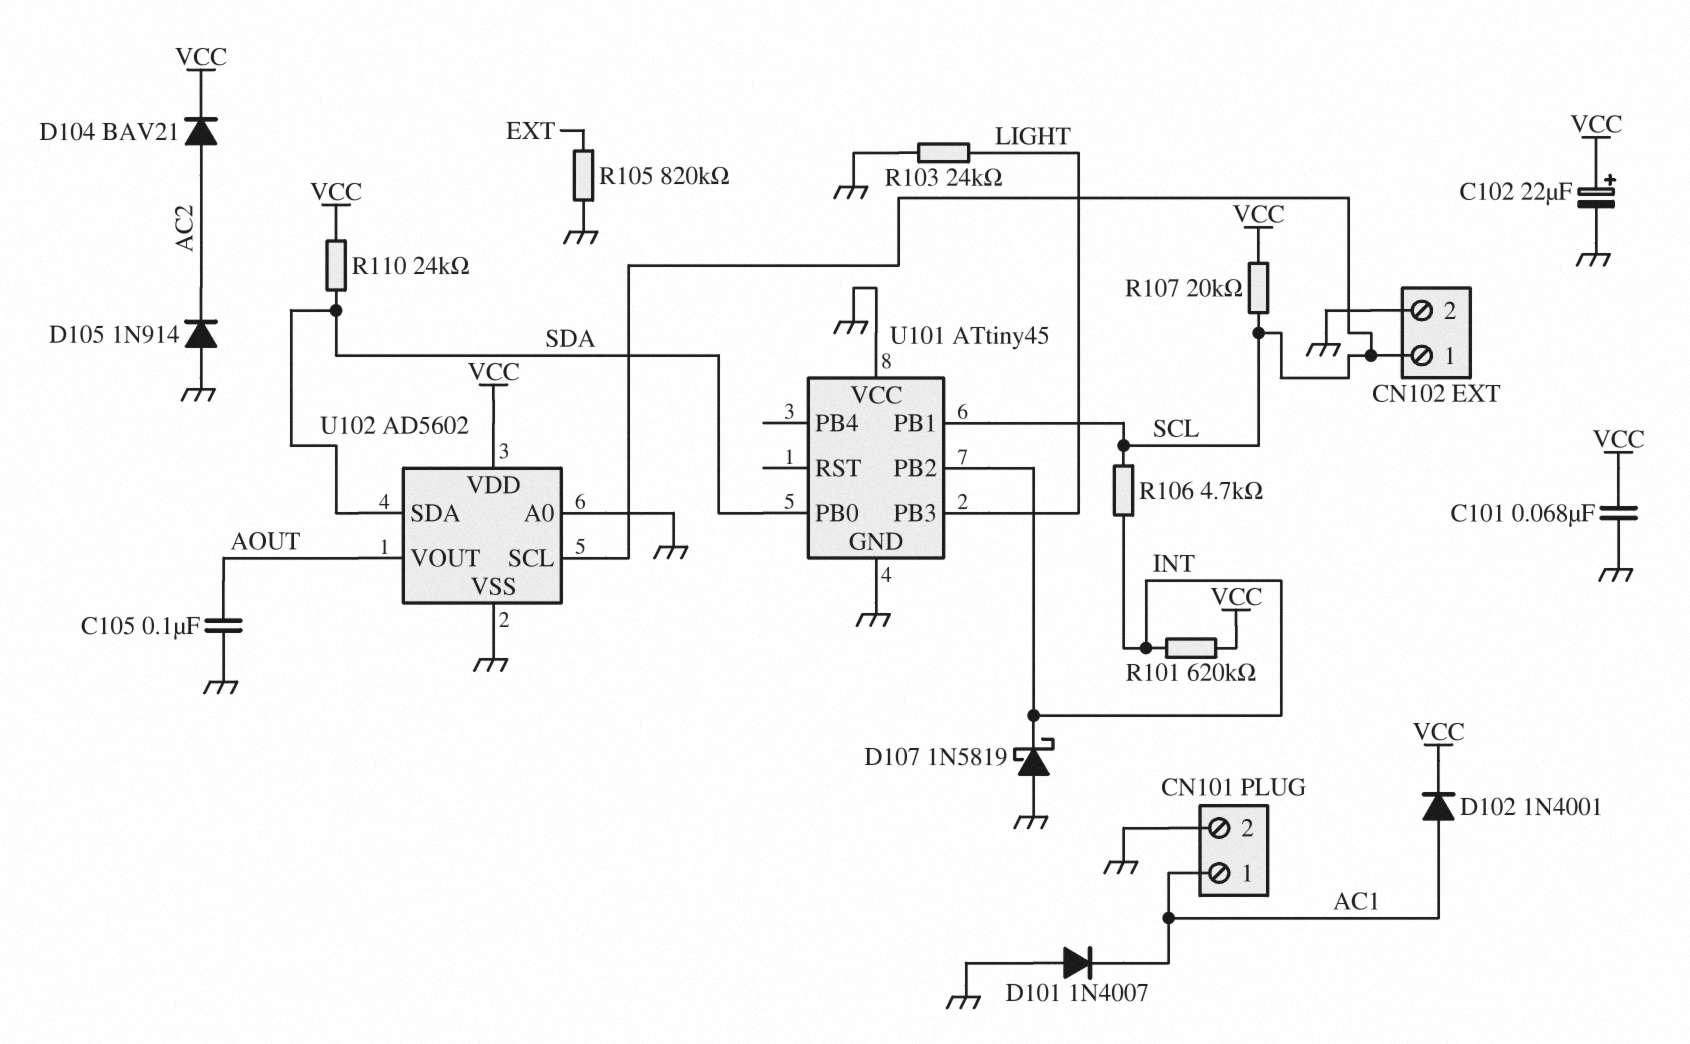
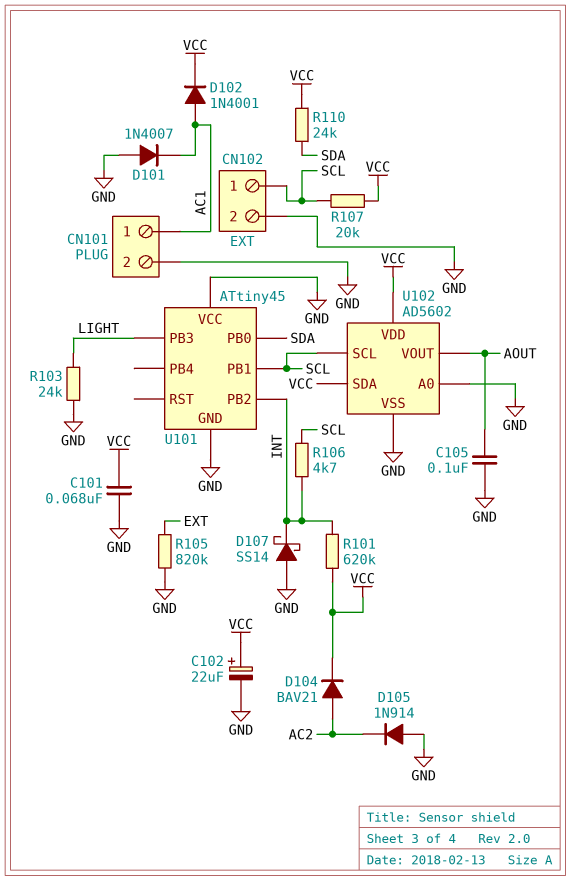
D107: schottky 1N5819 (A GND, K INT) -> schottky SS14 (A GND, K INT)
U102 pin SDA: SDA -> VCC

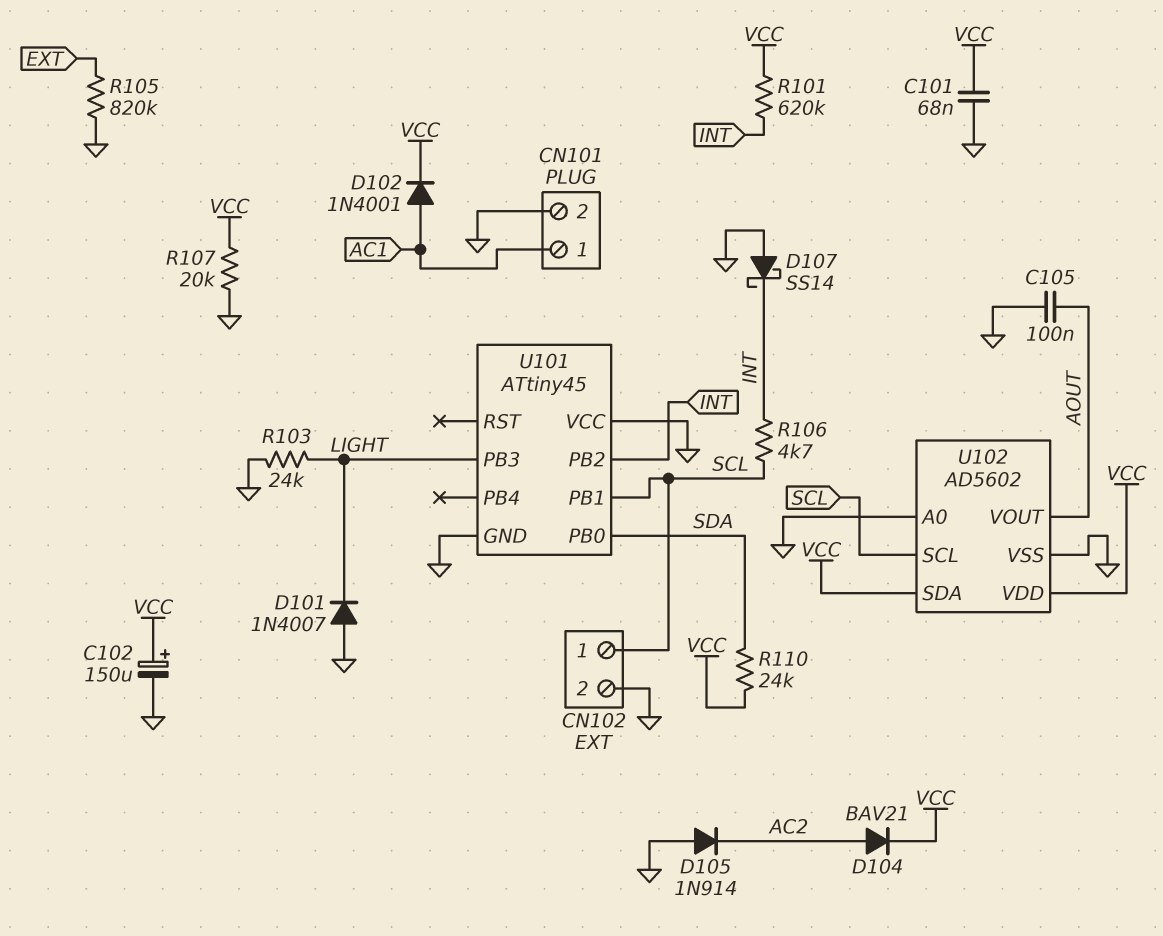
C102: 22uF (plus VCC, minus GND) -> 150uF (plus VCC, minus GND)
D101: diode 1N4007 (A GND, K AC1) -> diode 1N4007 (A GND, K LIGHT)
R107: 20k (SCL, VCC) -> 20k (GND, VCC)

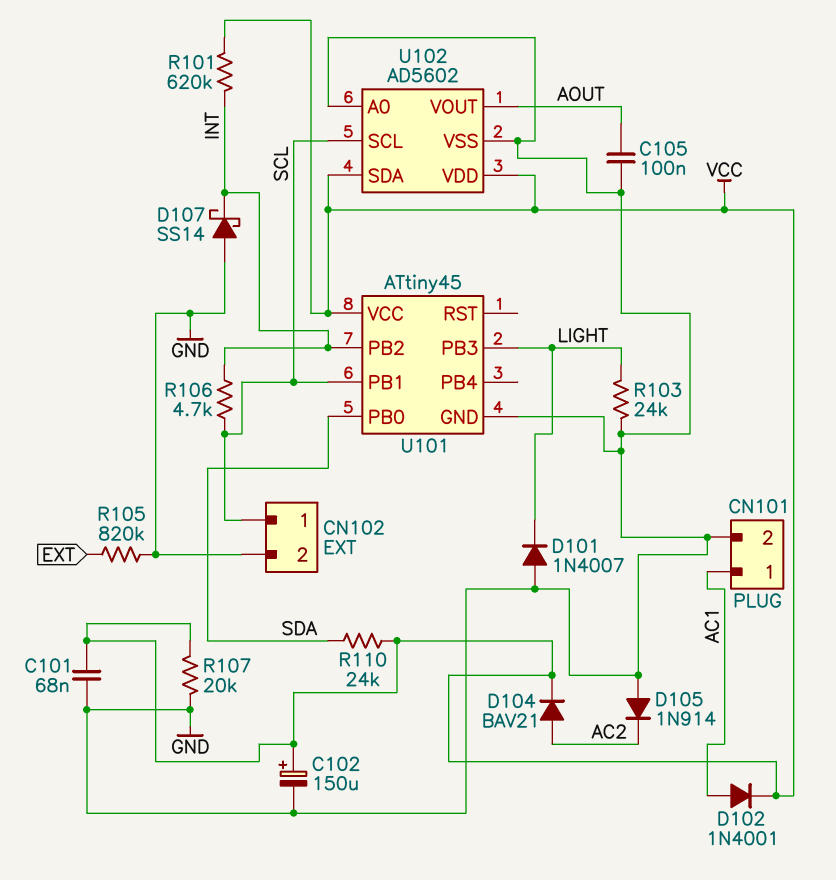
U101 pin VCC: GND -> VCC

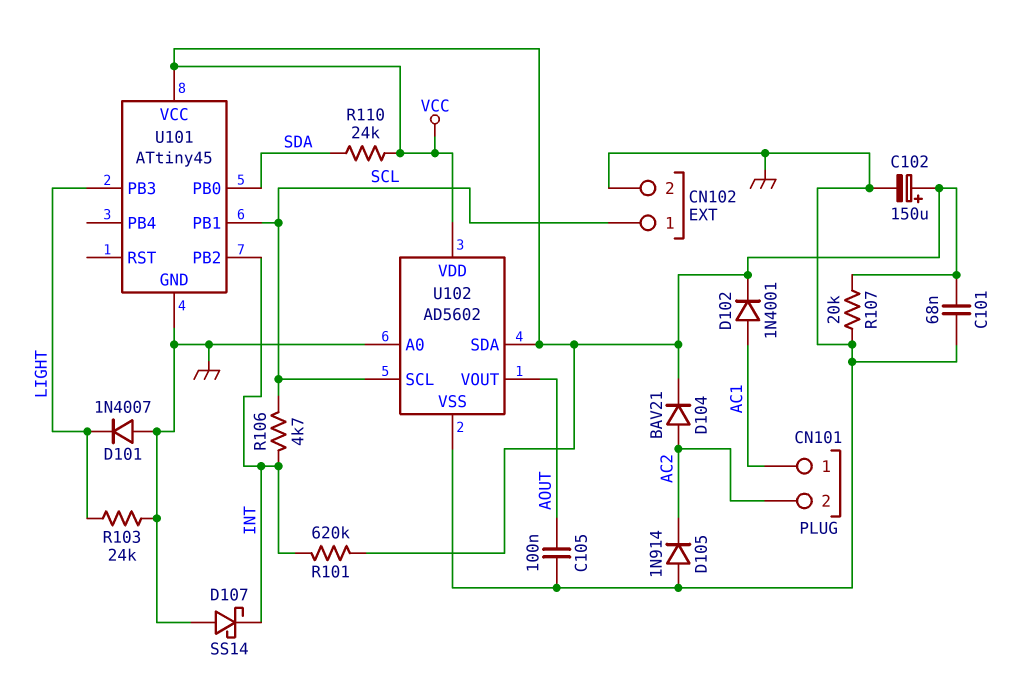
CN101 pin 2: GND -> AC2
R105: 820k (EXT, GND) -> none

